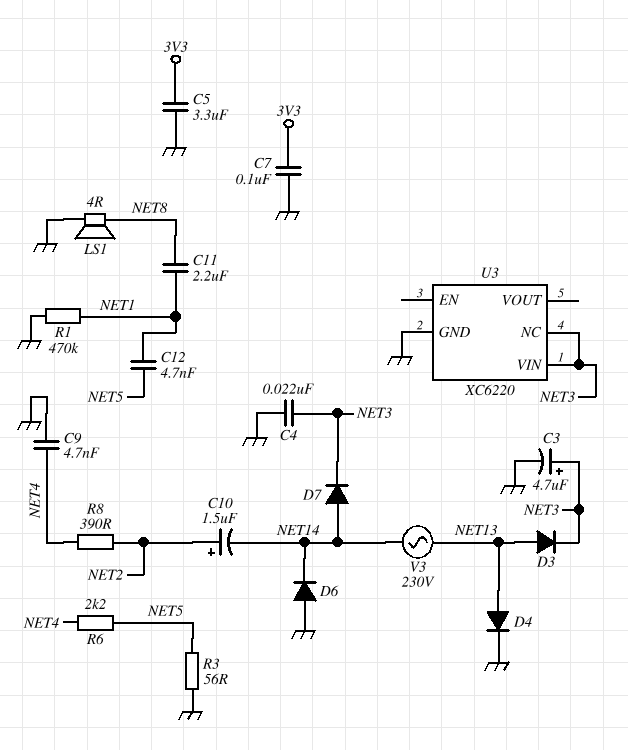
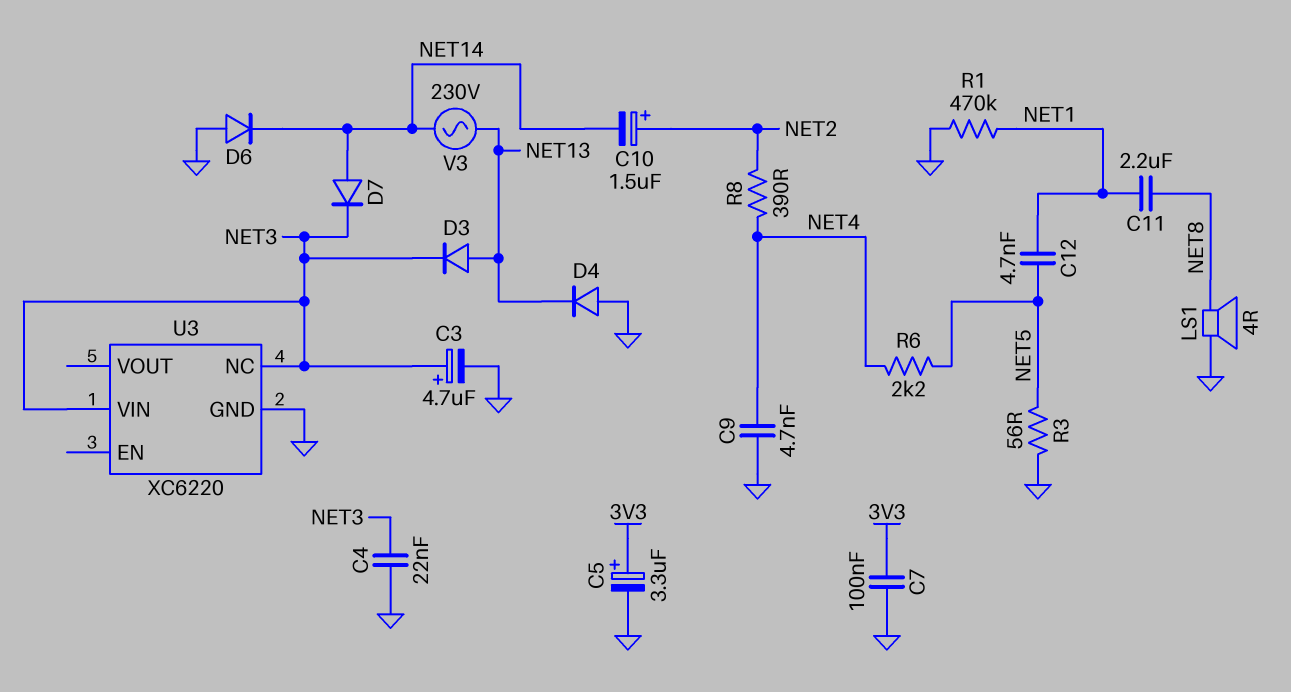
C5: 3.3uF (3V3, GND) -> 3.3uF (plus 3V3, minus GND)
D4: diode (A NET13, K GND) -> diode (A GND, K NET13)

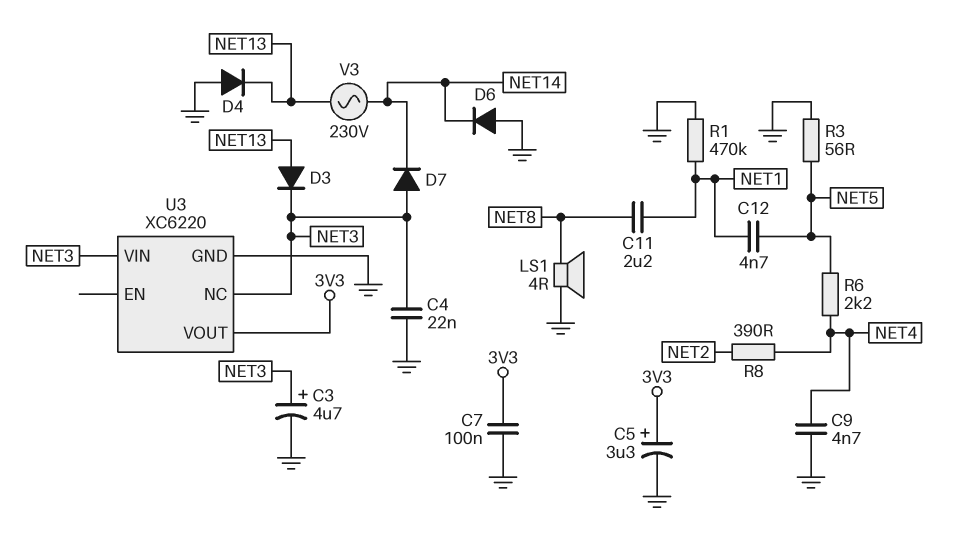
C10: 1.5uF (plus NET2, minus NET14) -> none
D7: diode (A NET14, K NET3) -> diode (A NET3, K NET14)
U3 pin VOUT: none -> 3V3

